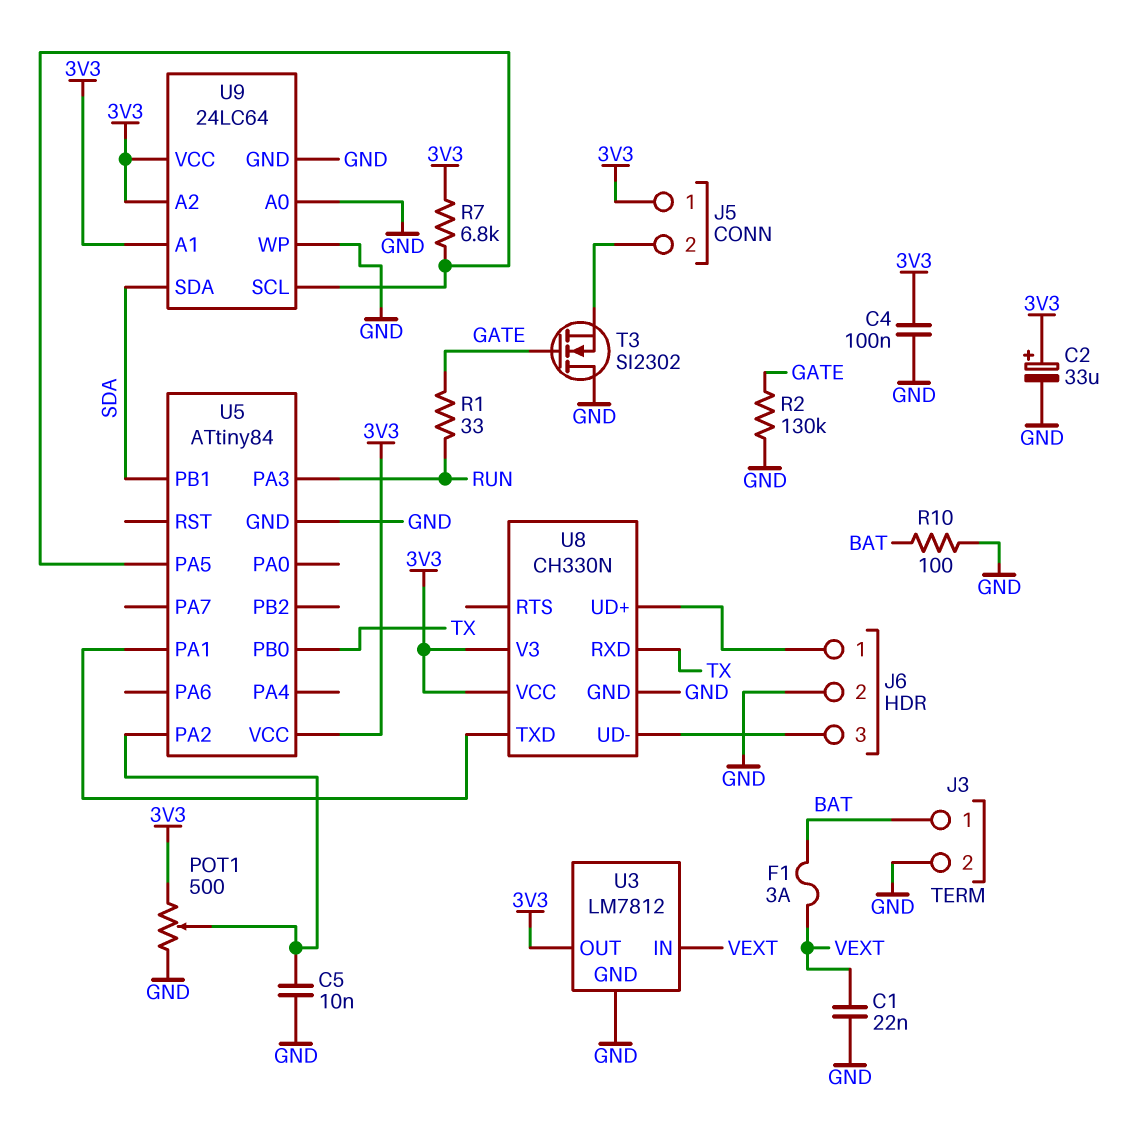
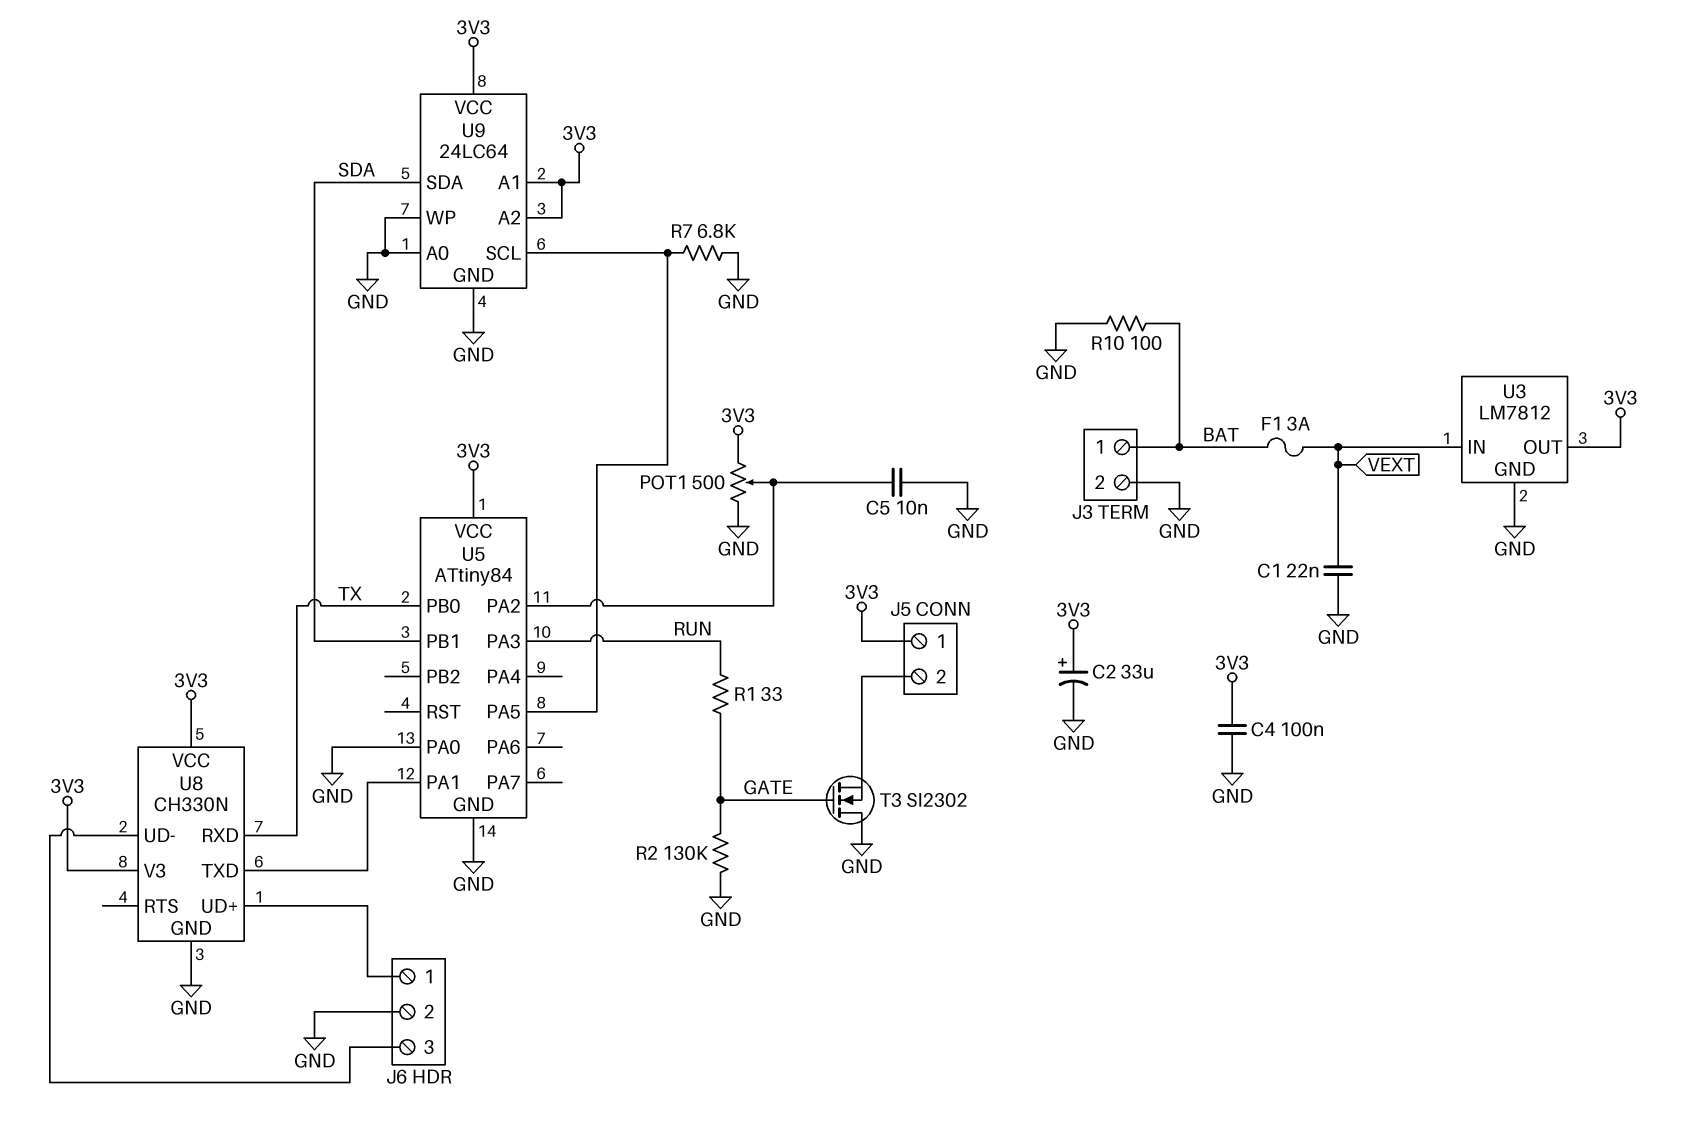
R7: 6.8k (3V3, U5/PA5) -> 6.8k (GND, U5/PA5)
U5 pin PA0: none -> GND

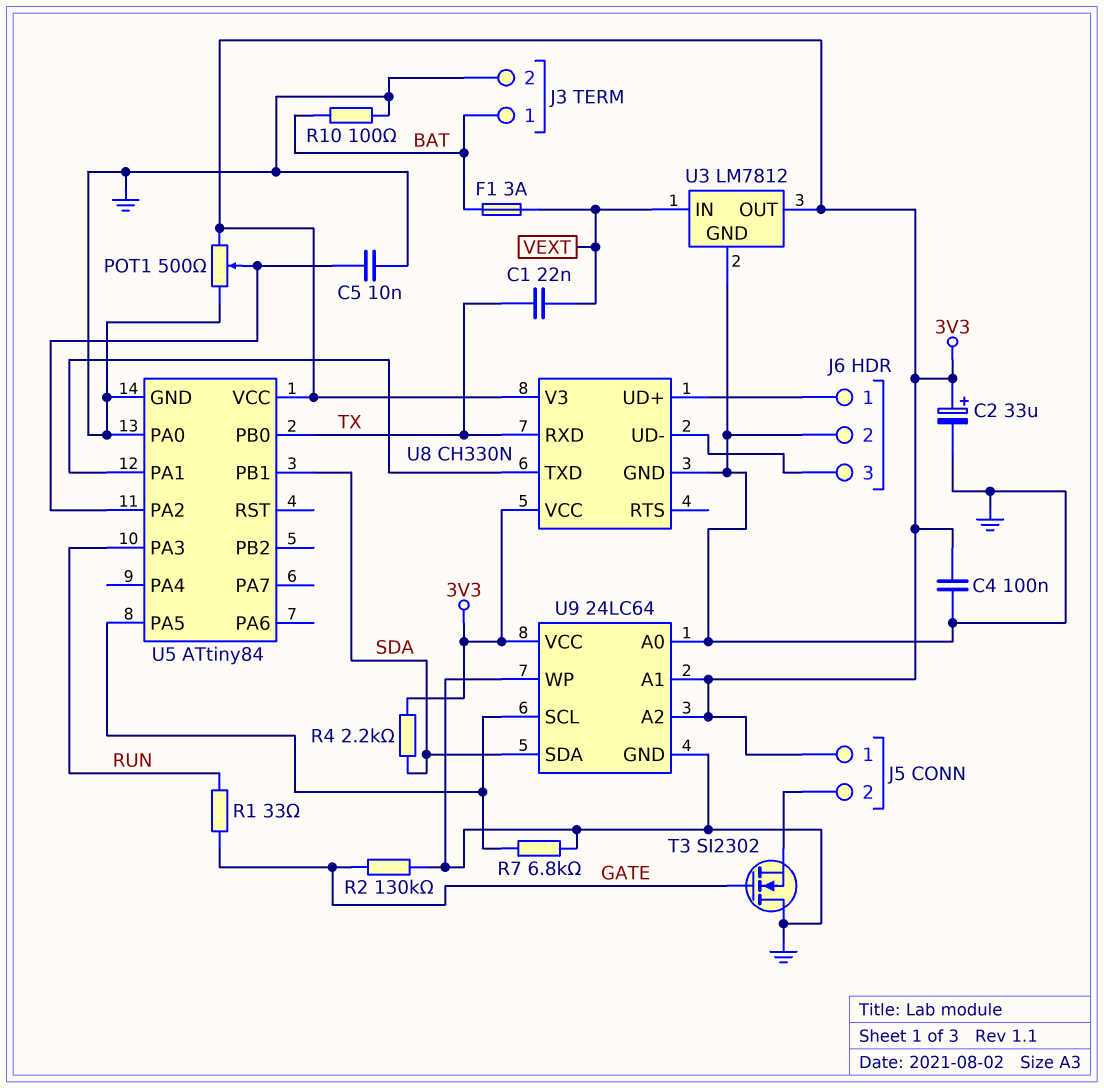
C1: 22nF (GND, VEXT) -> 22nF (TX, VEXT)
R4: none -> 2.2k (3V3, SDA)

